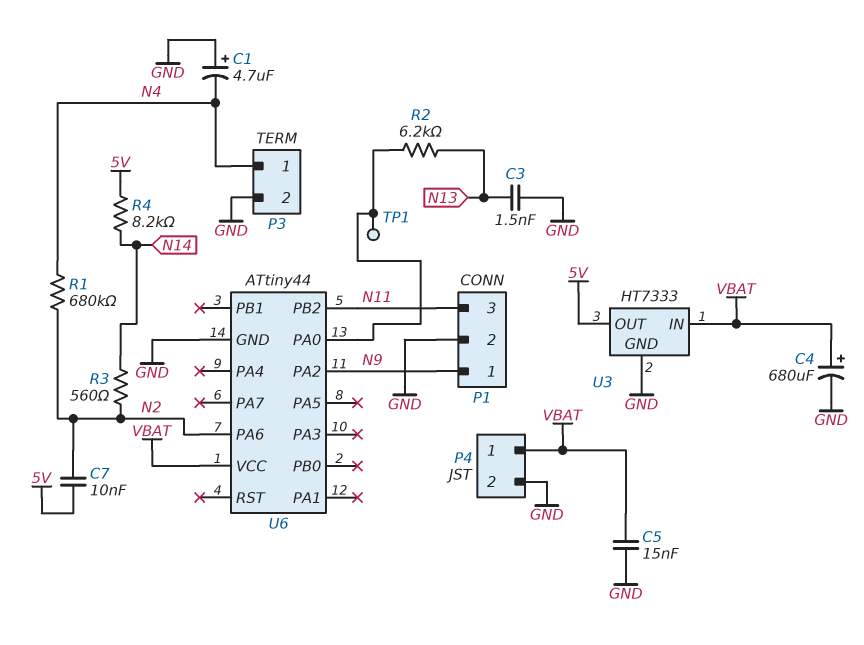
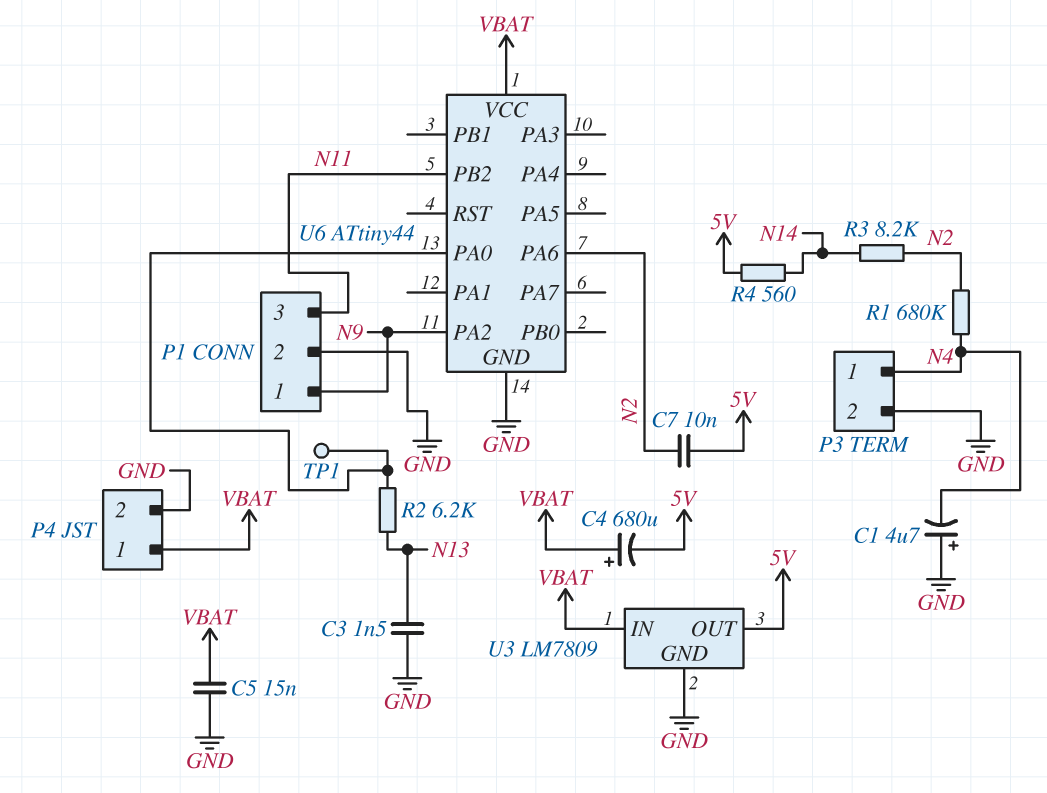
C4: 680uF (plus VBAT, minus GND) -> 680uF (plus VBAT, minus 5V)
R3: 560 (N2, N14) -> 8.2k (N2, N14)
R4: 8.2k (5V, N14) -> 560 (5V, N14)
U3: HT7333 -> LM7809

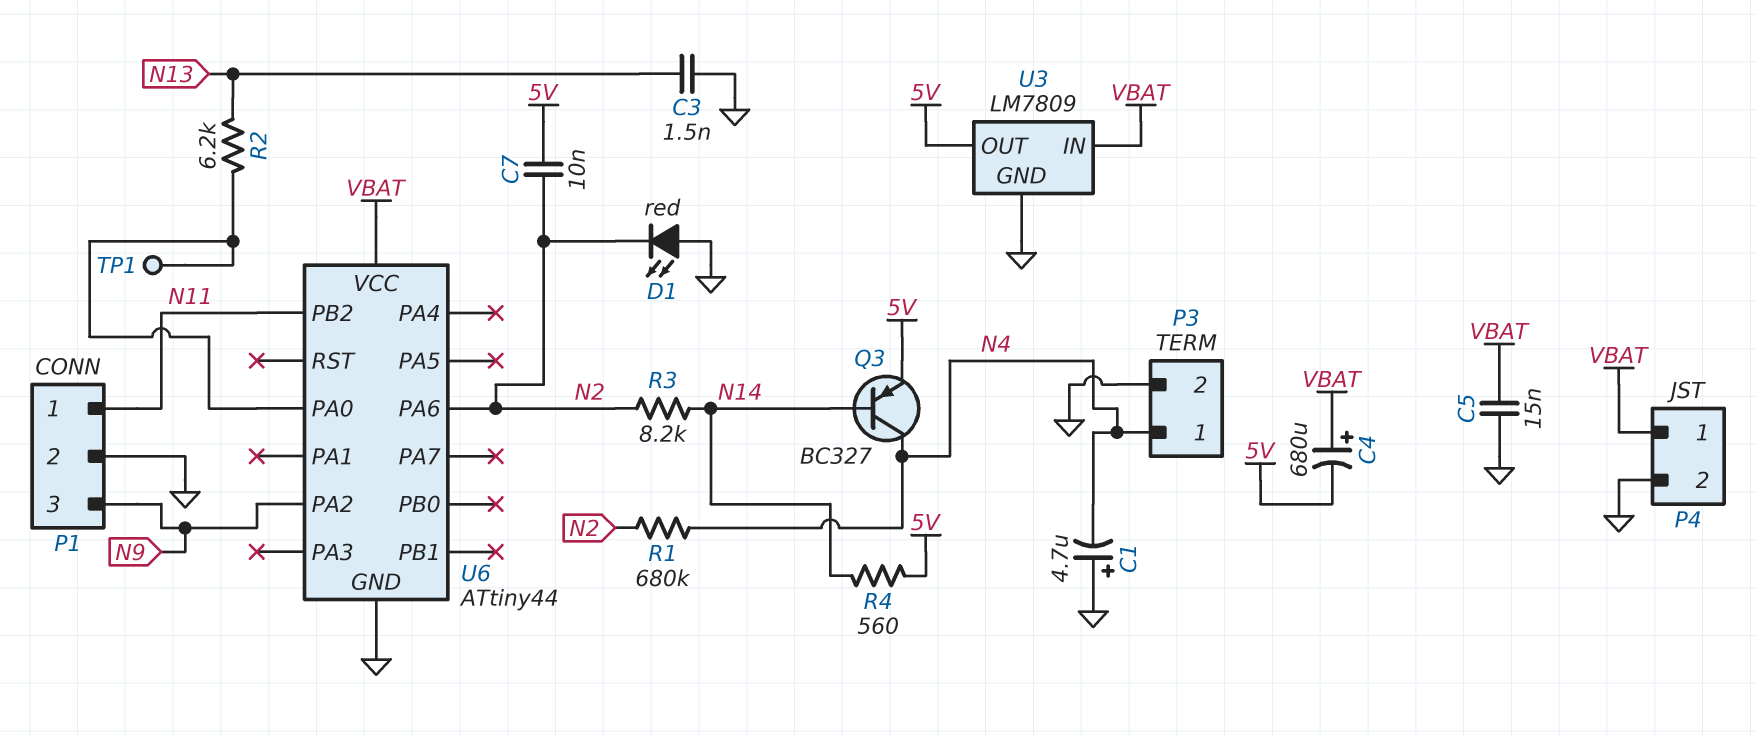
D1: none -> LED red (A GND, K N2)
P1 pin 1: N9 -> N11
P1 pin 3: N11 -> N9
Q3: none -> PNP BC327 (B N14, C N4, E 5V)

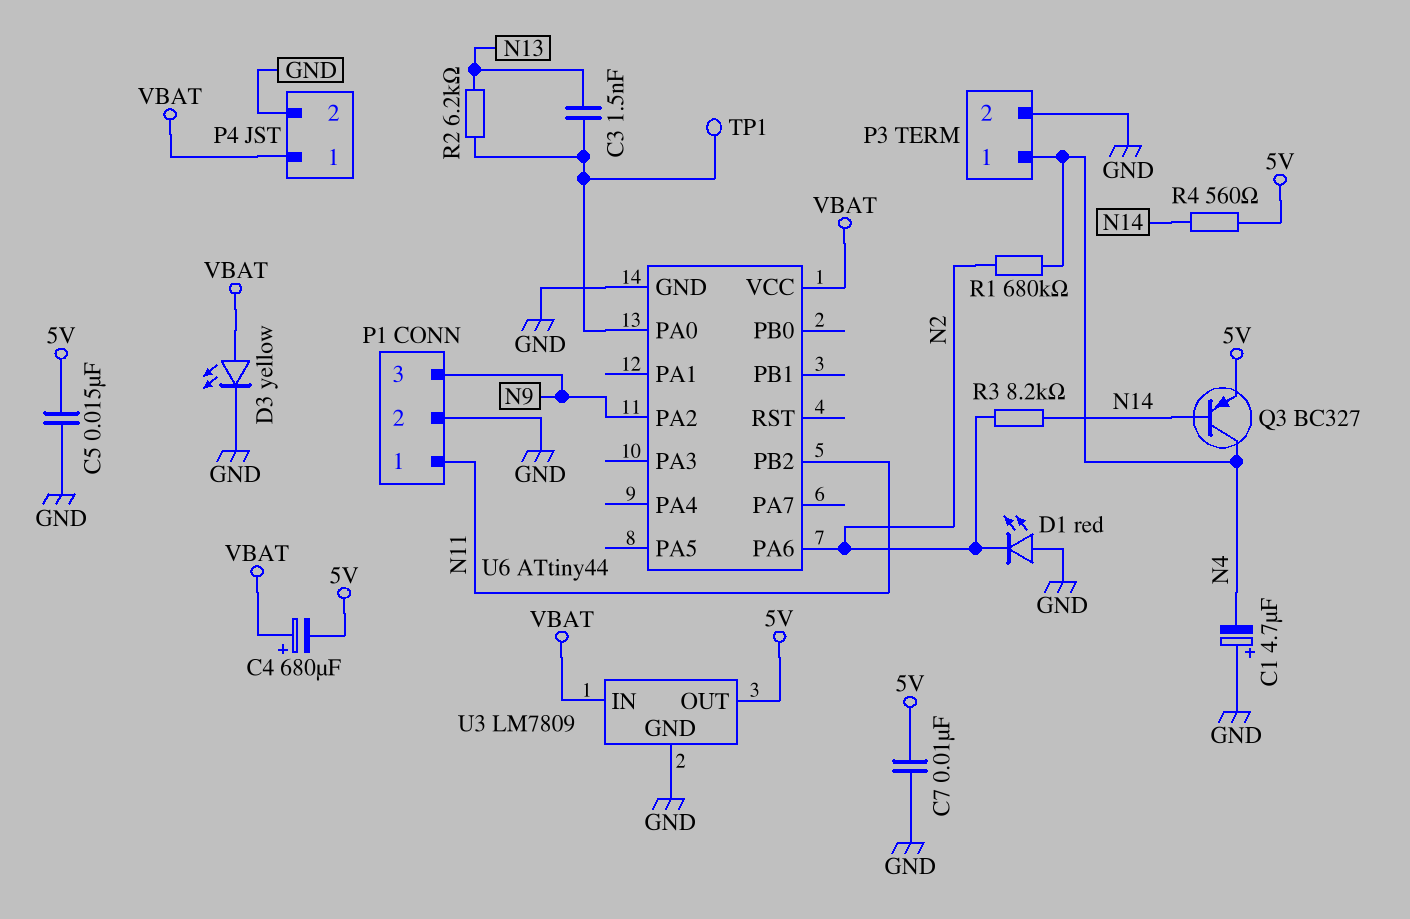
C3: 1.5nF (GND, N13) -> 1.5nF (N13, U6/PA0)
C5: 15nF (GND, VBAT) -> 15nF (5V, GND)
C7: 10nF (5V, N2) -> 10nF (5V, GND)
D3: none -> LED yellow (A VBAT, K GND)

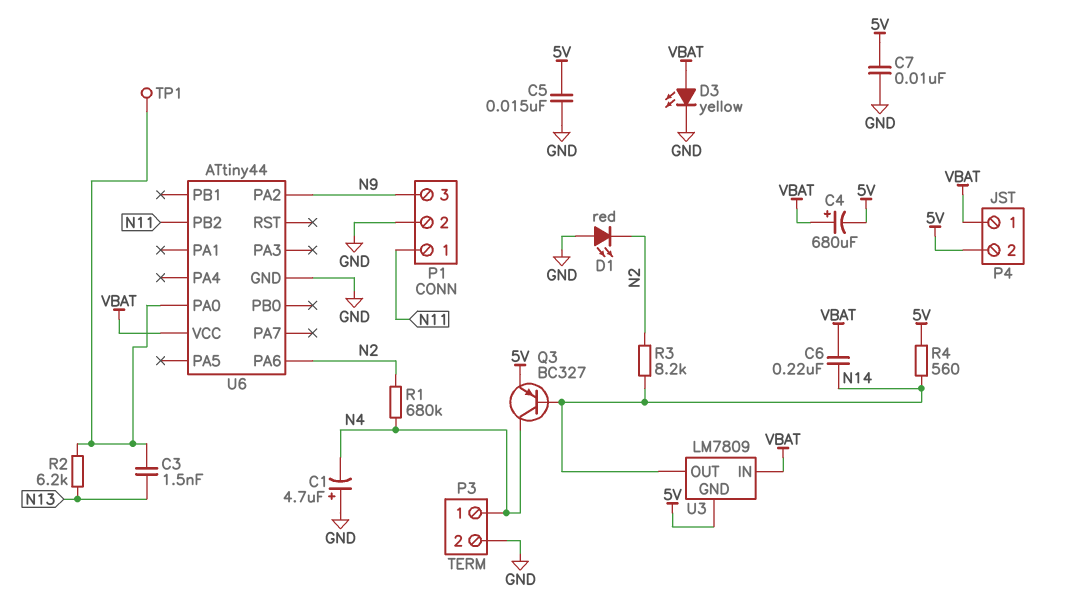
C6: none -> 220nF (N14, VBAT)
P4 pin 2: GND -> 5V
U3 pin GND: GND -> 5V
U3 pin OUT: 5V -> N14

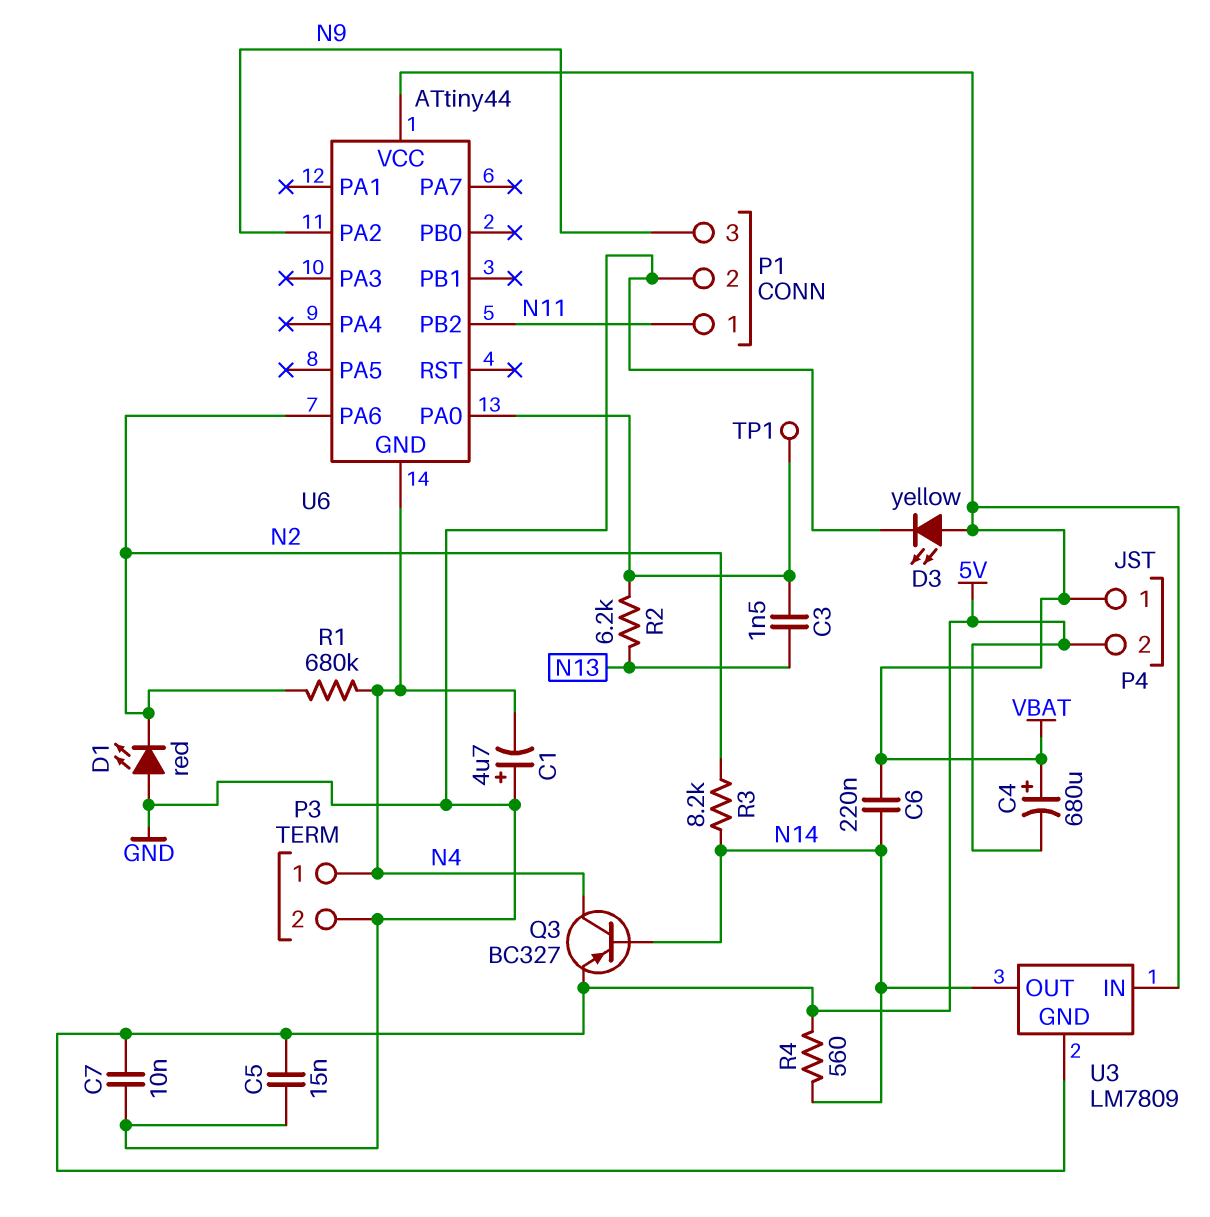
U6 pin GND: GND -> N4

